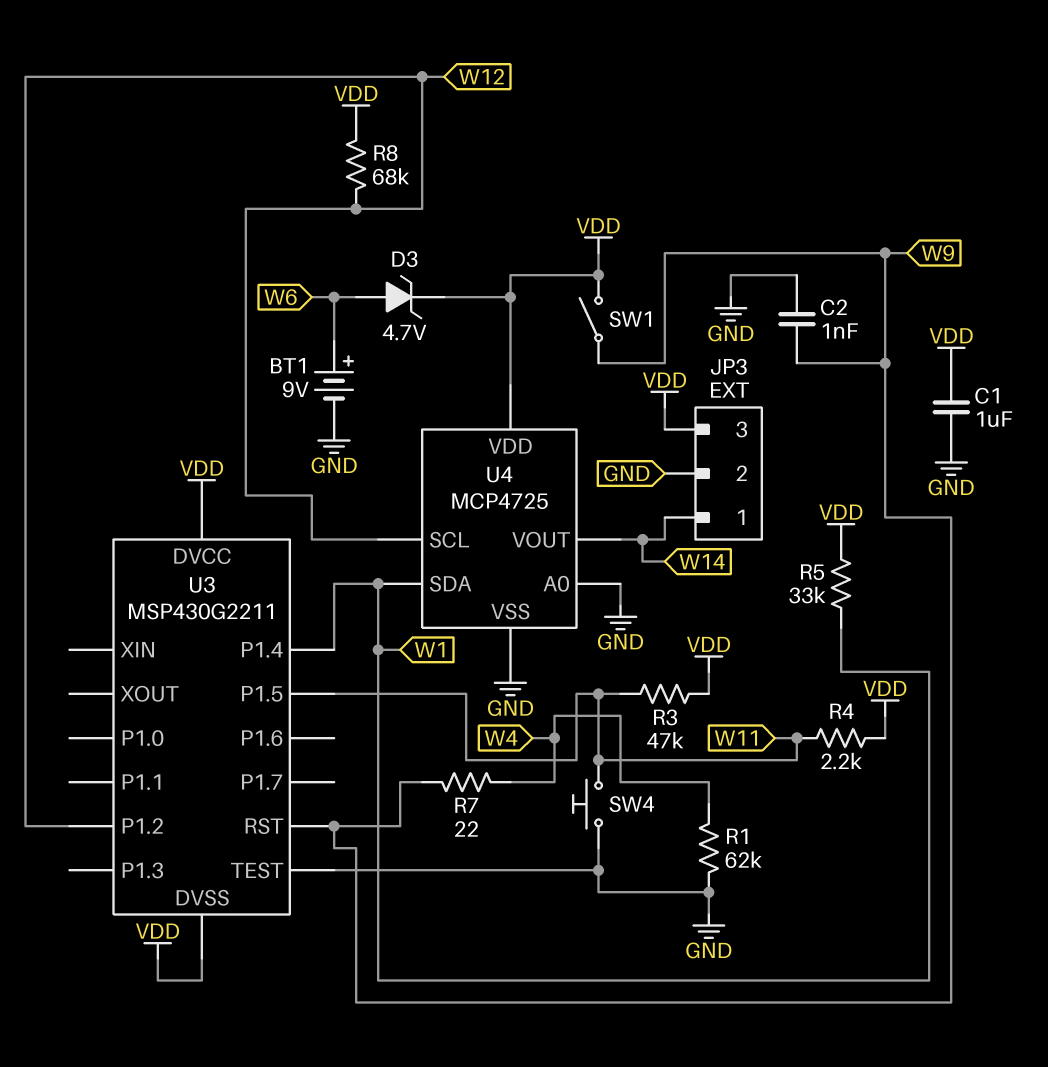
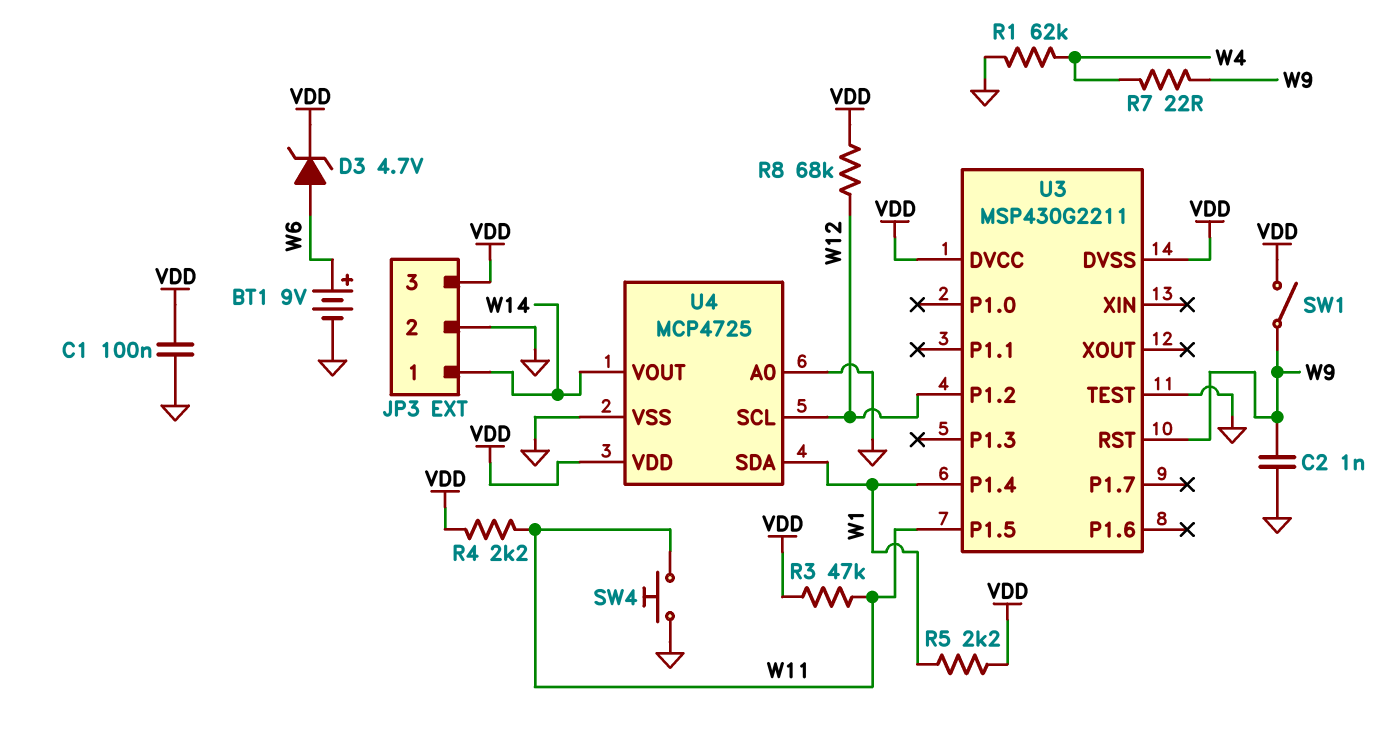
C1: 1uF (GND, VDD) -> 100nF (GND, VDD)
R5: 33k (VDD, W1) -> 2.2k (VDD, W1)

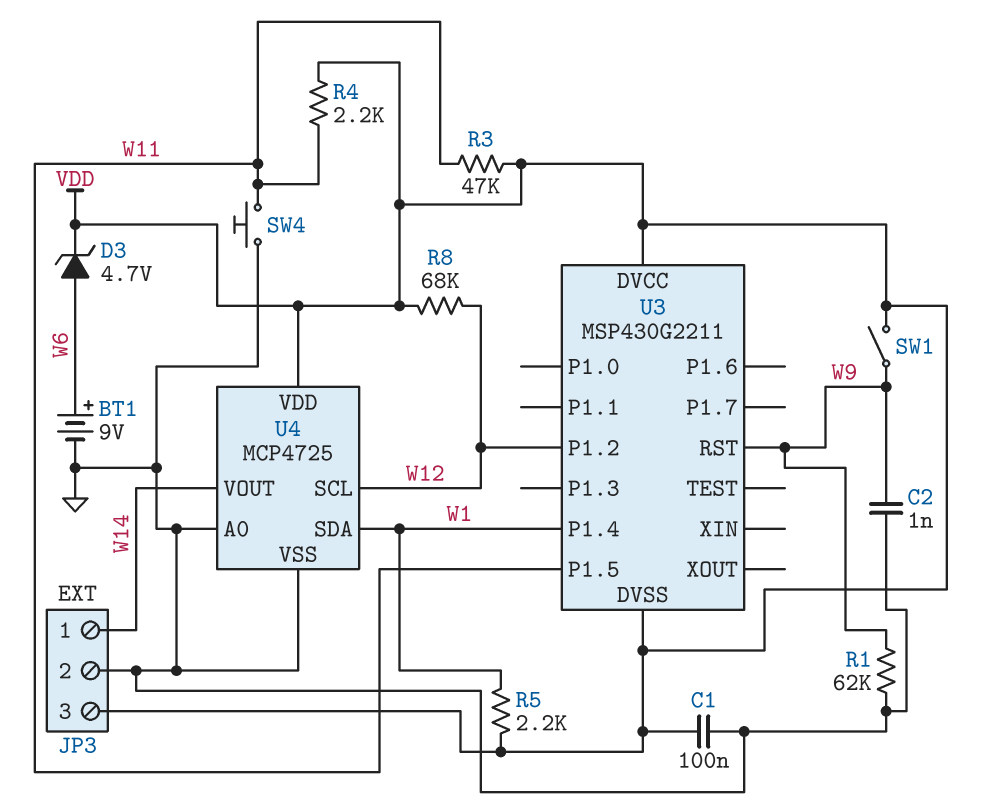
R1: 62k (GND, W4) -> 62k (GND, W9)
R7: 22 (W4, W9) -> none
U3 pin TEST: GND -> none

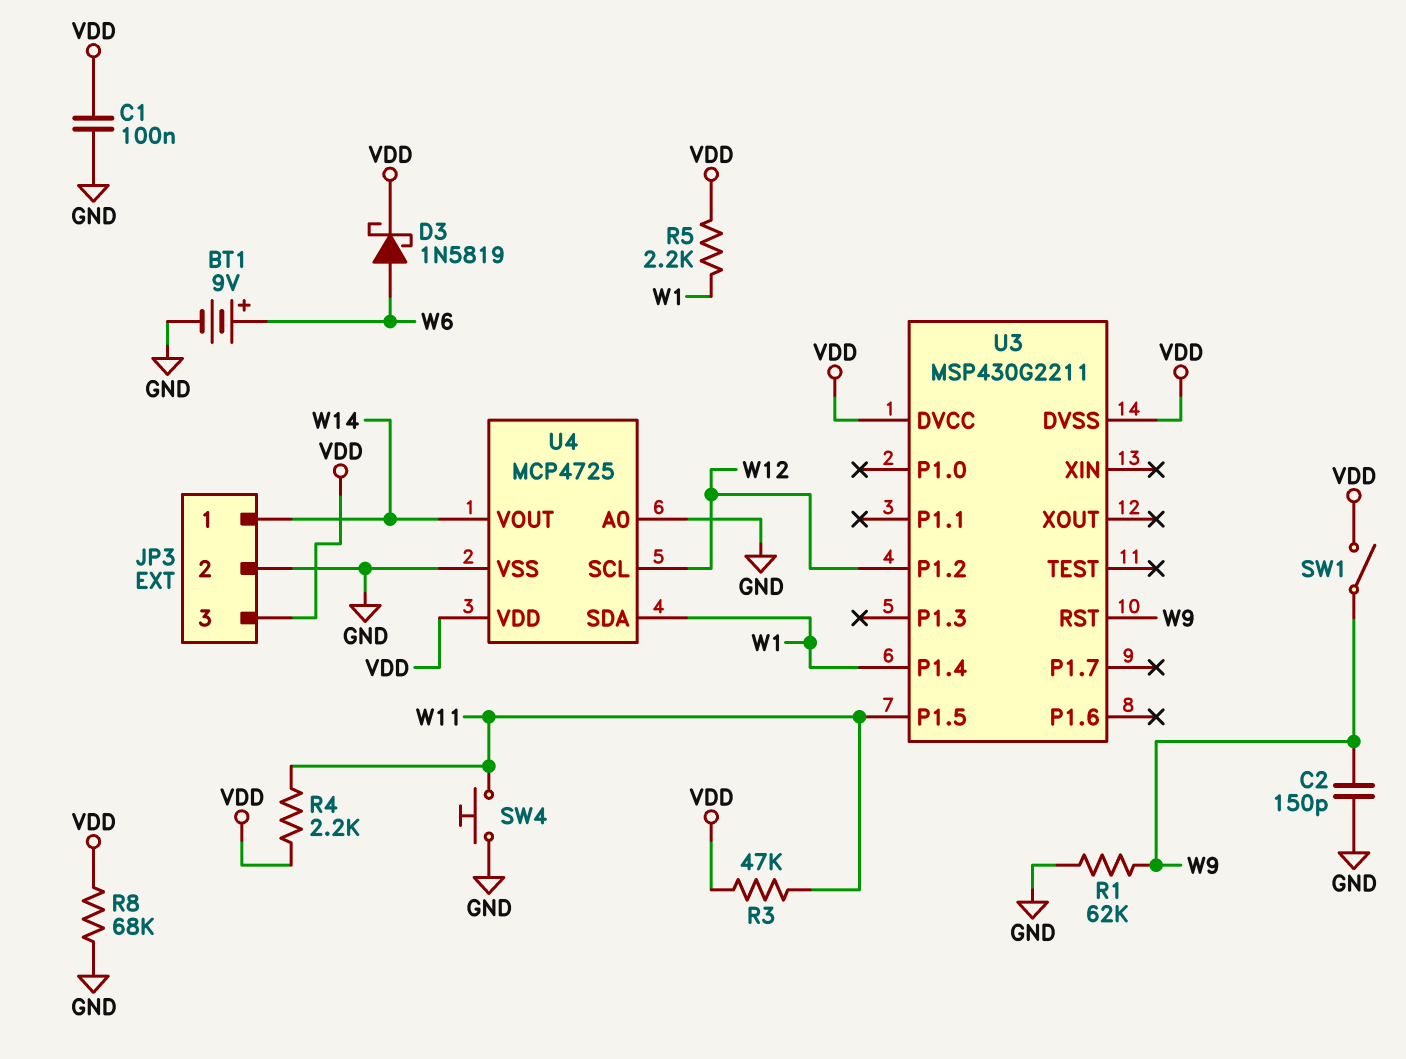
C2: 1nF (GND, W9) -> 150pF (GND, W9)
D3: zener 4.7V (A W6, K VDD) -> schottky 1N5819 (A W6, K VDD)
R8: 68k (VDD, W12) -> 68k (GND, VDD)

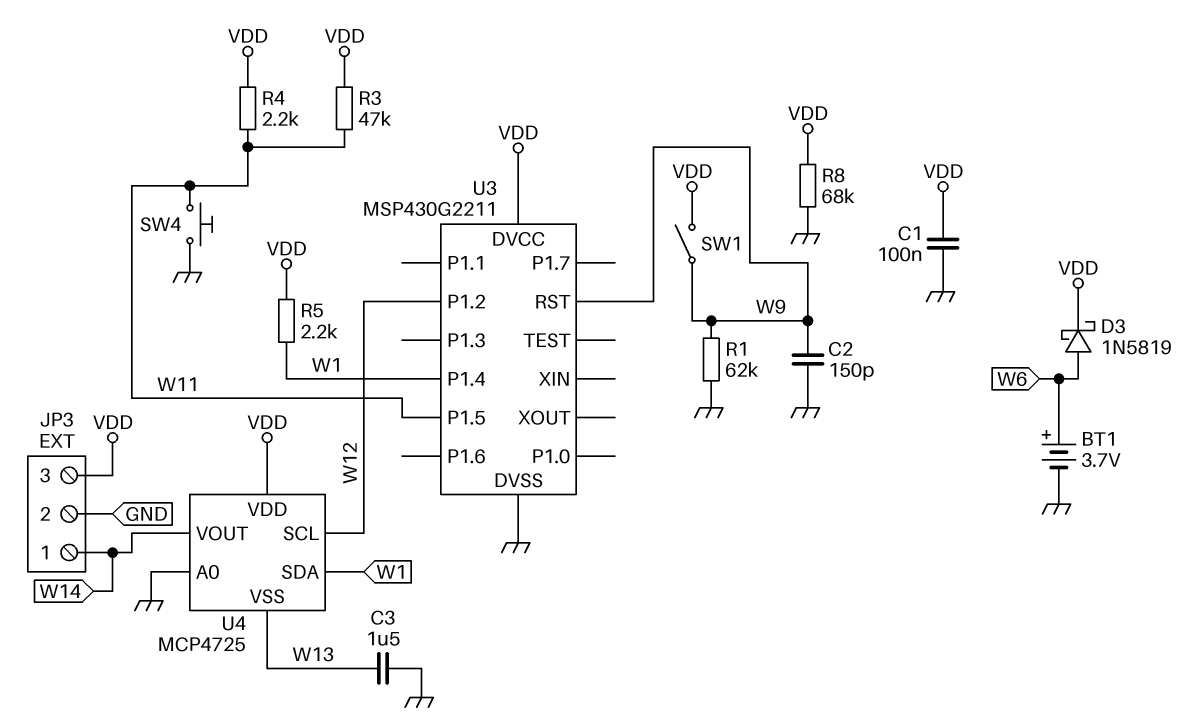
BT1: 9V (plus W6, minus GND) -> 3.7V (plus W6, minus GND)
C3: none -> 1.5uF (GND, W13)
U3 pin DVSS: VDD -> GND
U4 pin VSS: GND -> W13

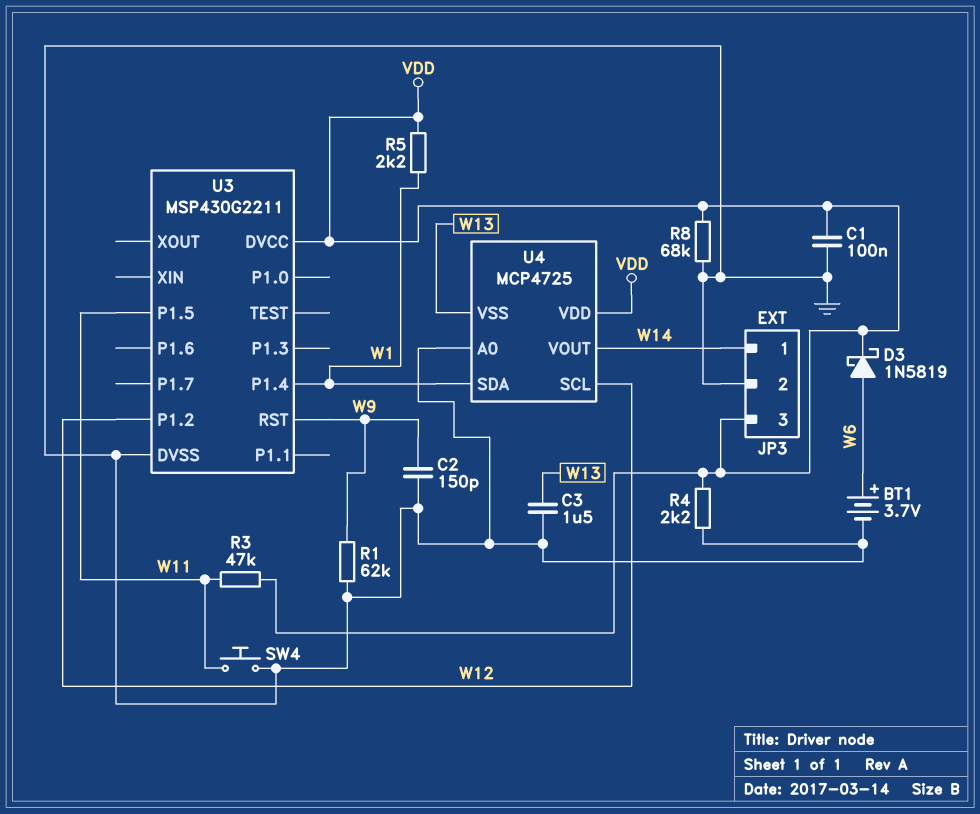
R4: 2.2k (VDD, W11) -> 2.2k (GND, VDD)
SW1: switch (VDD, W9) -> none

